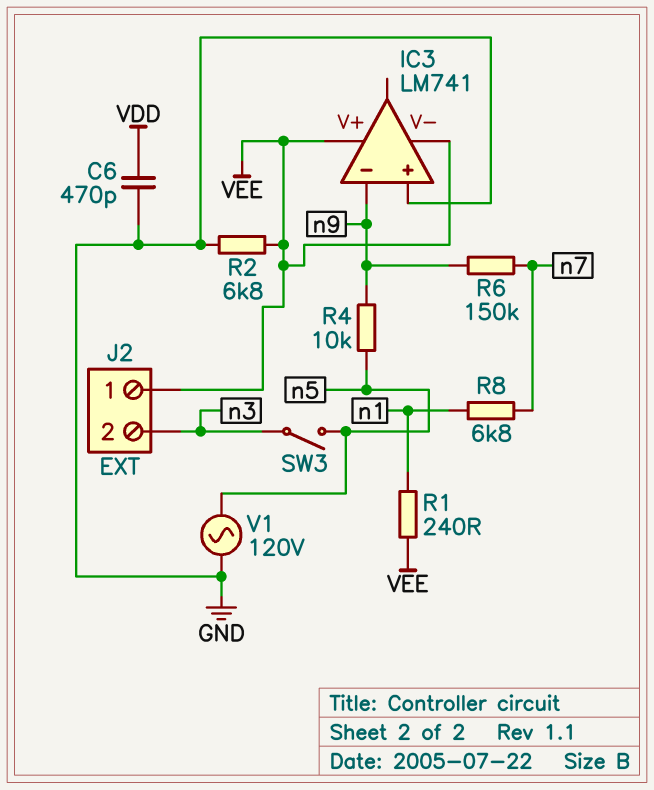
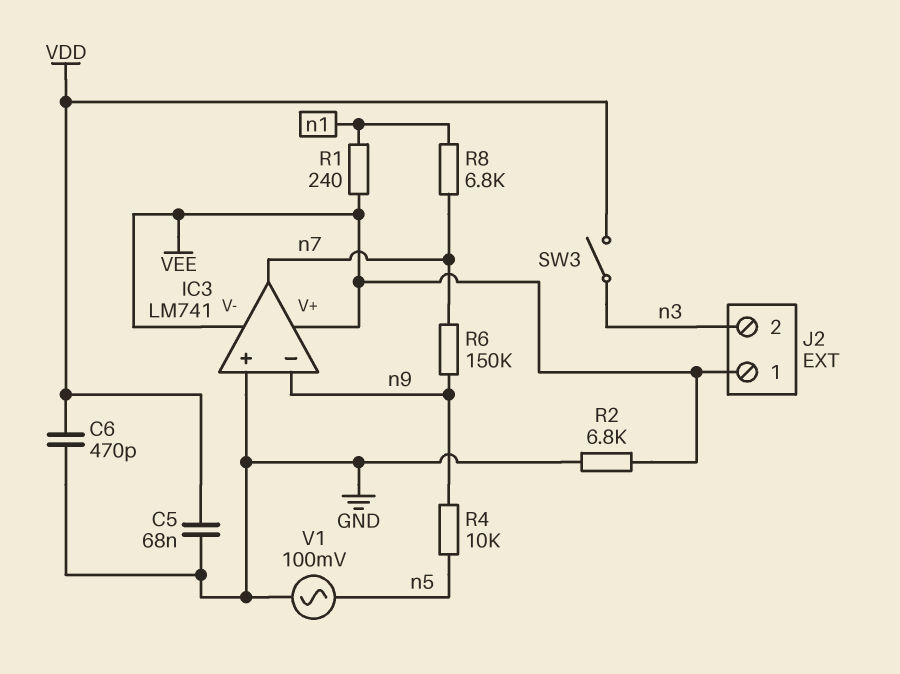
C5: none -> 68nF (GND, VDD)
IC3 pin out: none -> n7
SW3: switch (n3, n5) -> switch (VDD, n3)
V1: AC 120V (GND, n5) -> AC 100mV (GND, n5)

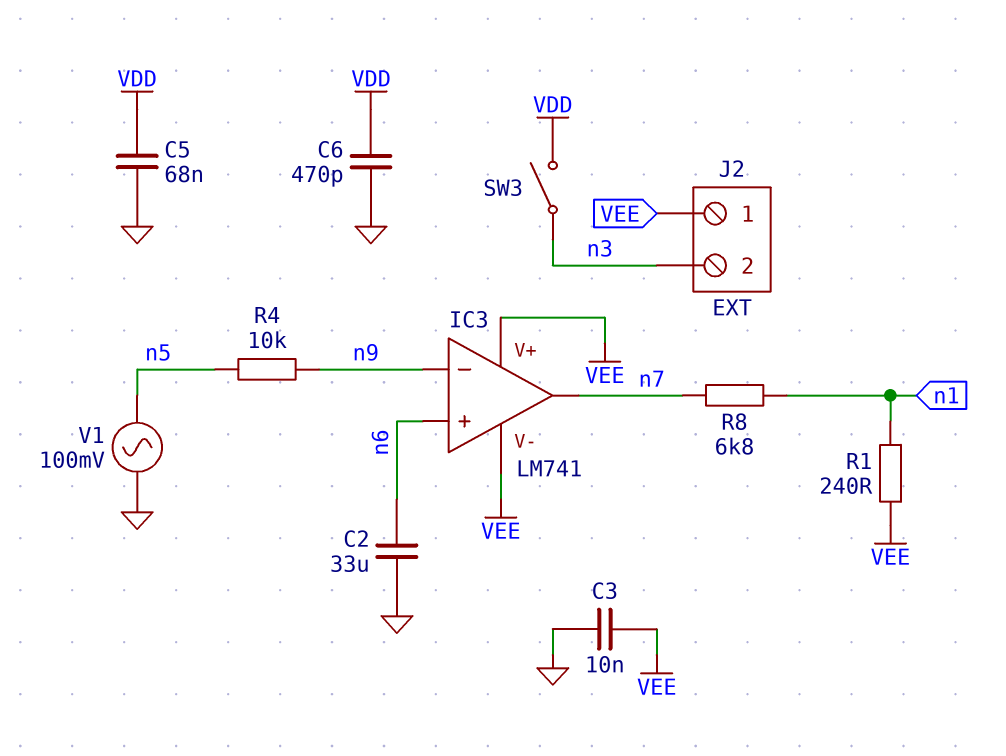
C2: none -> 33uF (GND, n6)
C3: none -> 10nF (GND, VEE)
IC3 pin in+: GND -> n6
R2: 6.8k (GND, VEE) -> none
R6: 150k (n7, n9) -> none

